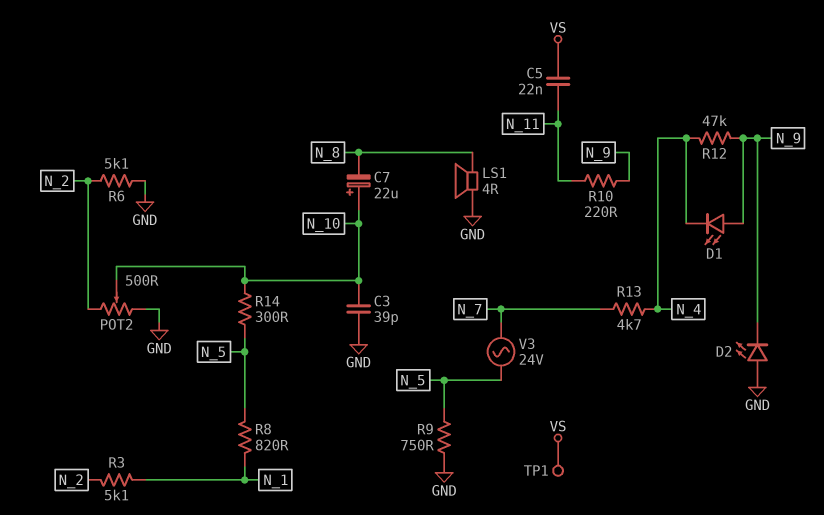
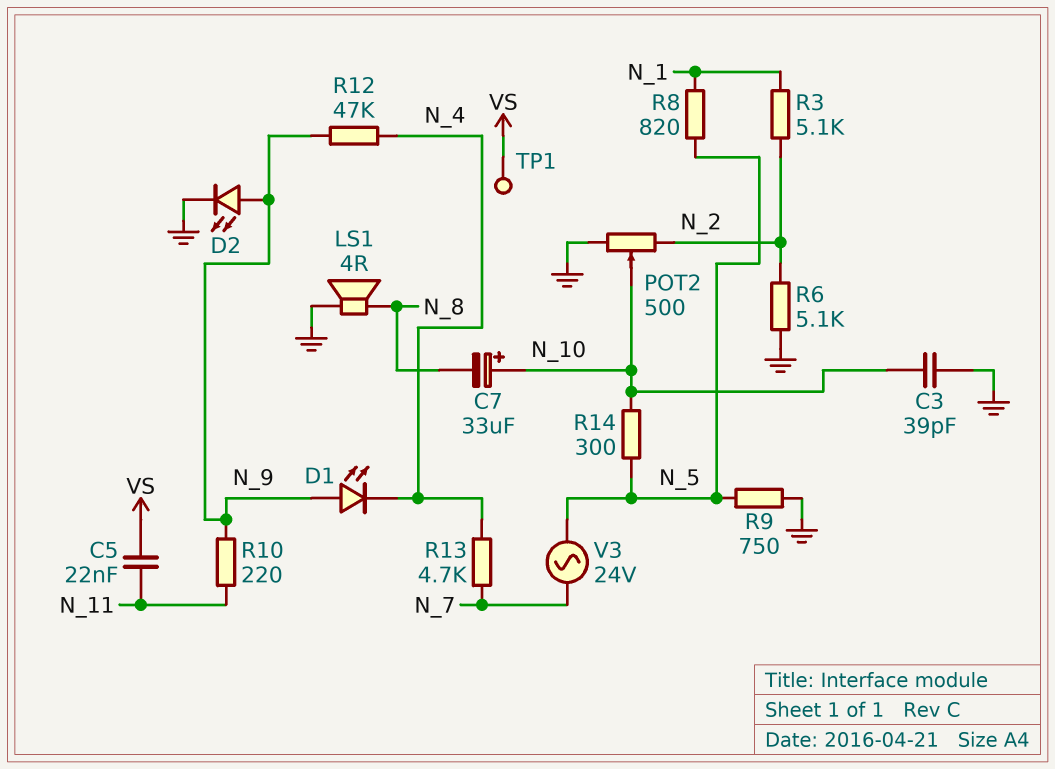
C7: 22uF (plus N_10, minus N_8) -> 33uF (plus N_10, minus N_8)
D2: LED (A GND, K N_9) -> LED (A N_9, K GND)

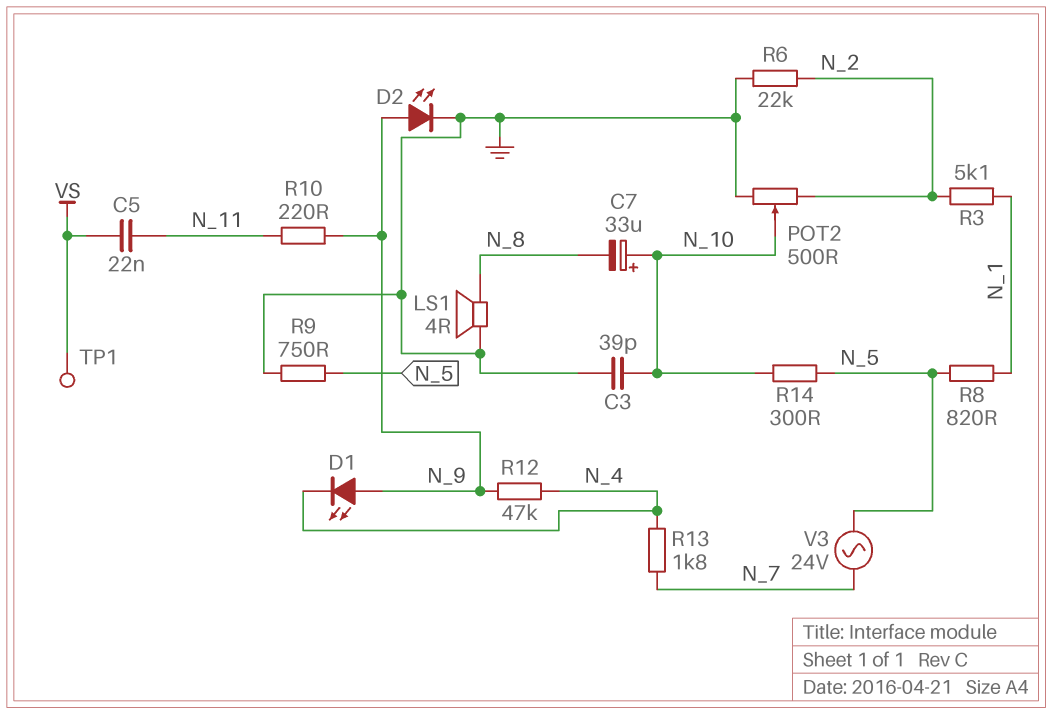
R6: 5.1k (GND, N_2) -> 22k (GND, N_2)
R13: 4.7k (N_4, N_7) -> 1.8k (N_4, N_7)

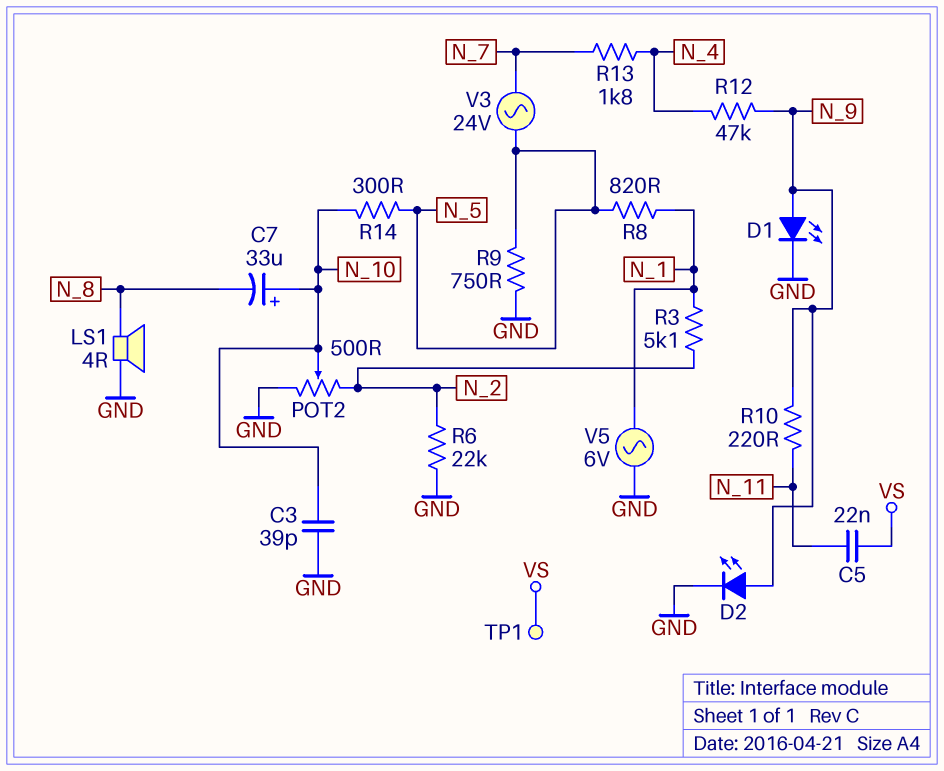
D1: LED (A N_9, K N_4) -> LED (A N_9, K GND)
V5: none -> AC 6V (GND, N_1)

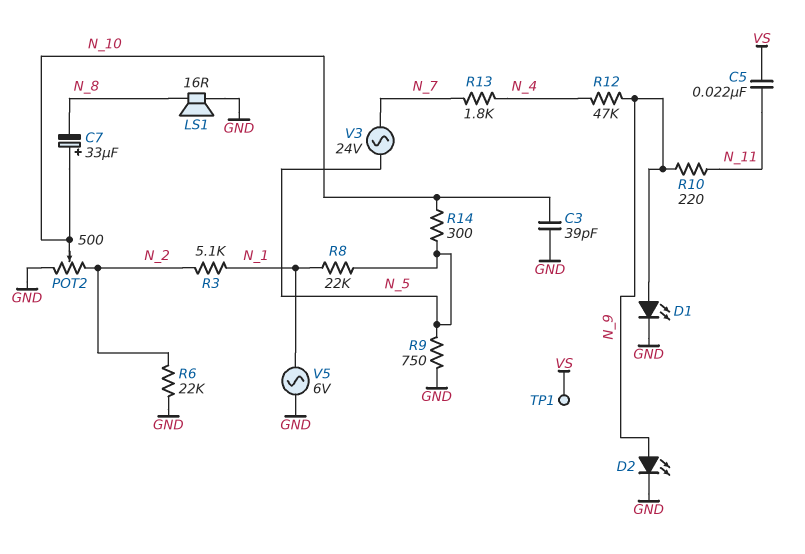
LS1: speaker 4R (GND, N_8) -> speaker 16R (GND, N_8)
R8: 820 (N_1, N_5) -> 22k (N_1, N_5)

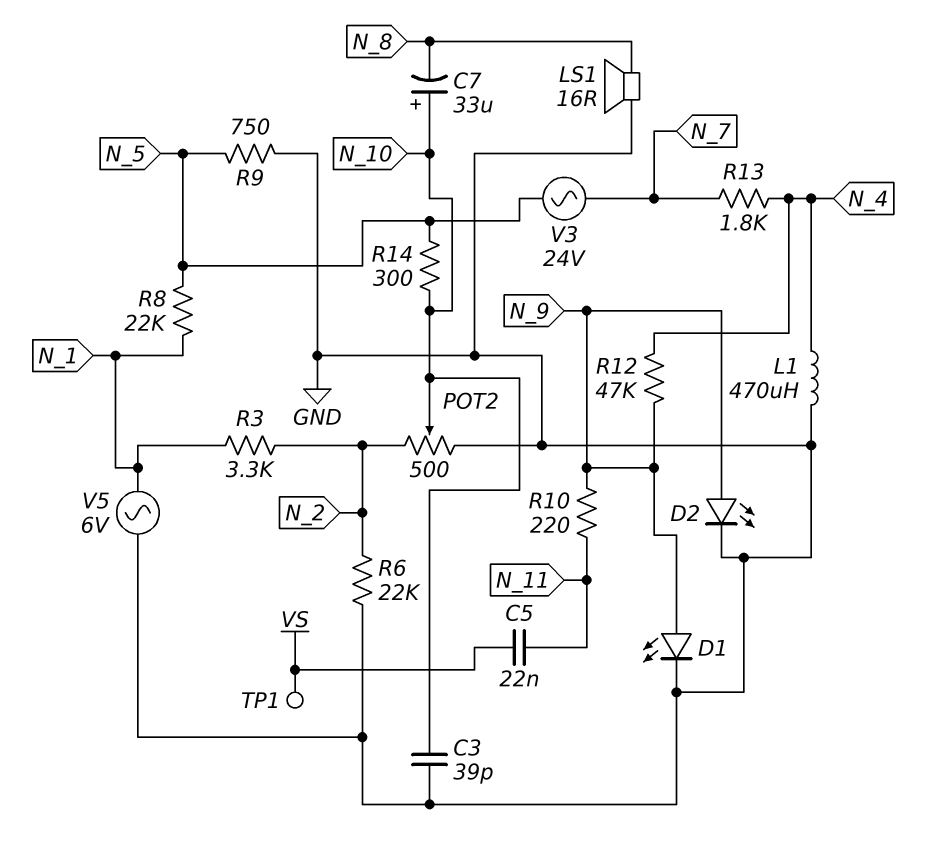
L1: none -> 470uH (GND, N_4)
R3: 5.1k (N_1, N_2) -> 3.3k (N_1, N_2)

